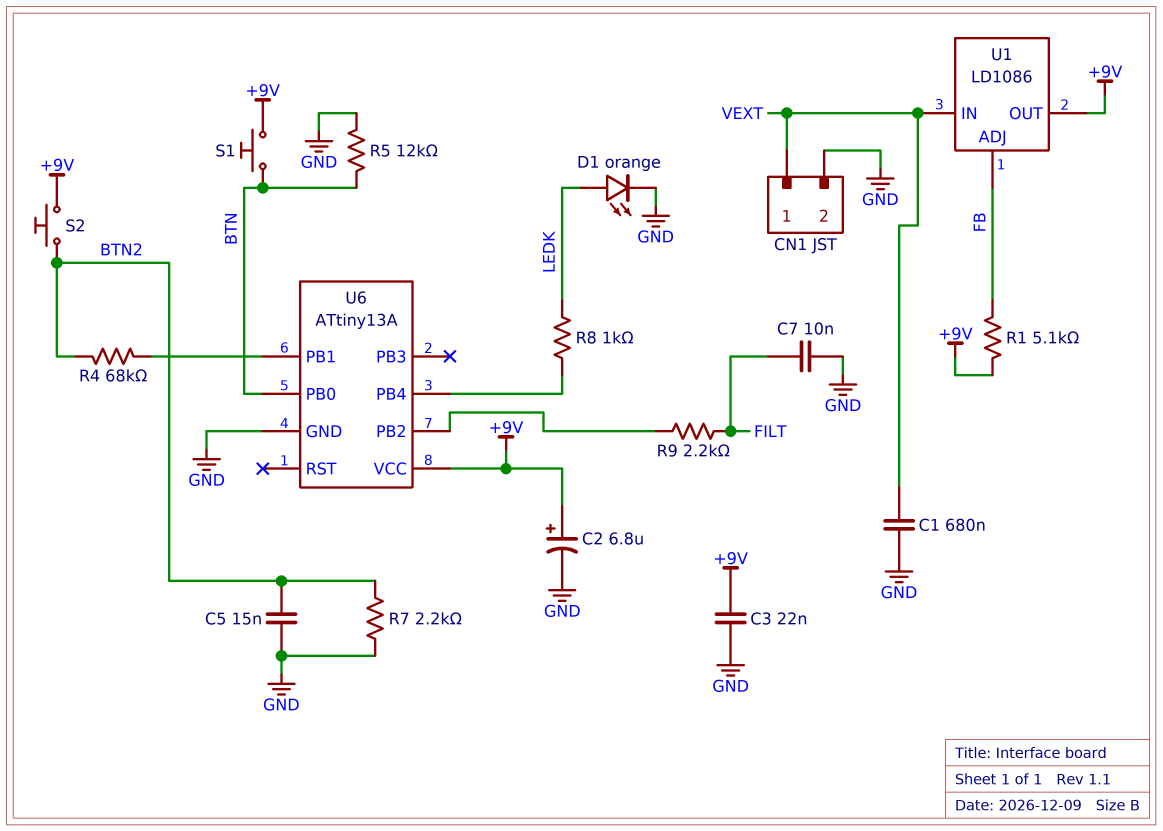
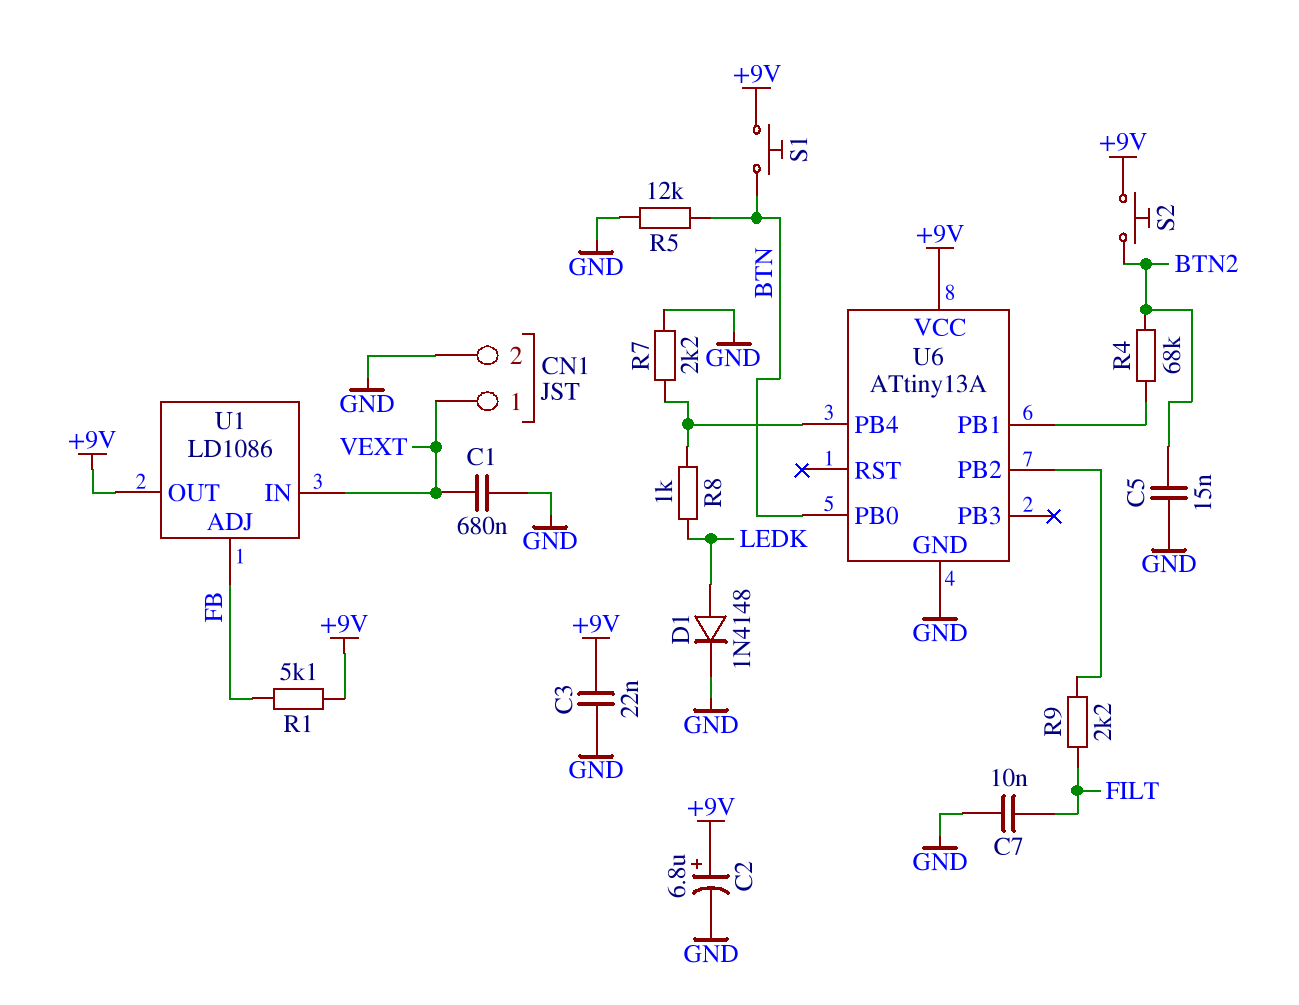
D1: LED orange (A LEDK, K GND) -> diode 1N4148 (A LEDK, K GND)
R7: 2.2k (BTN2, GND) -> 2.2k (GND, U6/PB4)

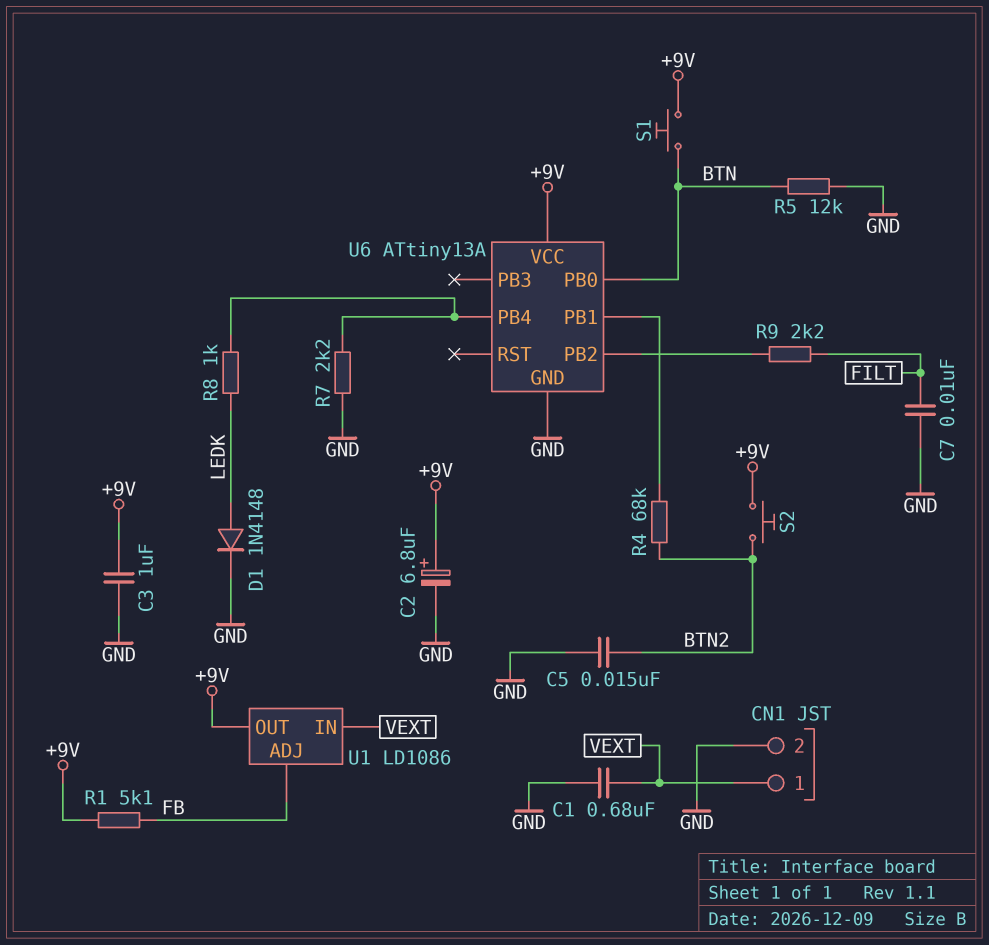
C3: 22nF (+9V, GND) -> 1uF (+9V, GND)

